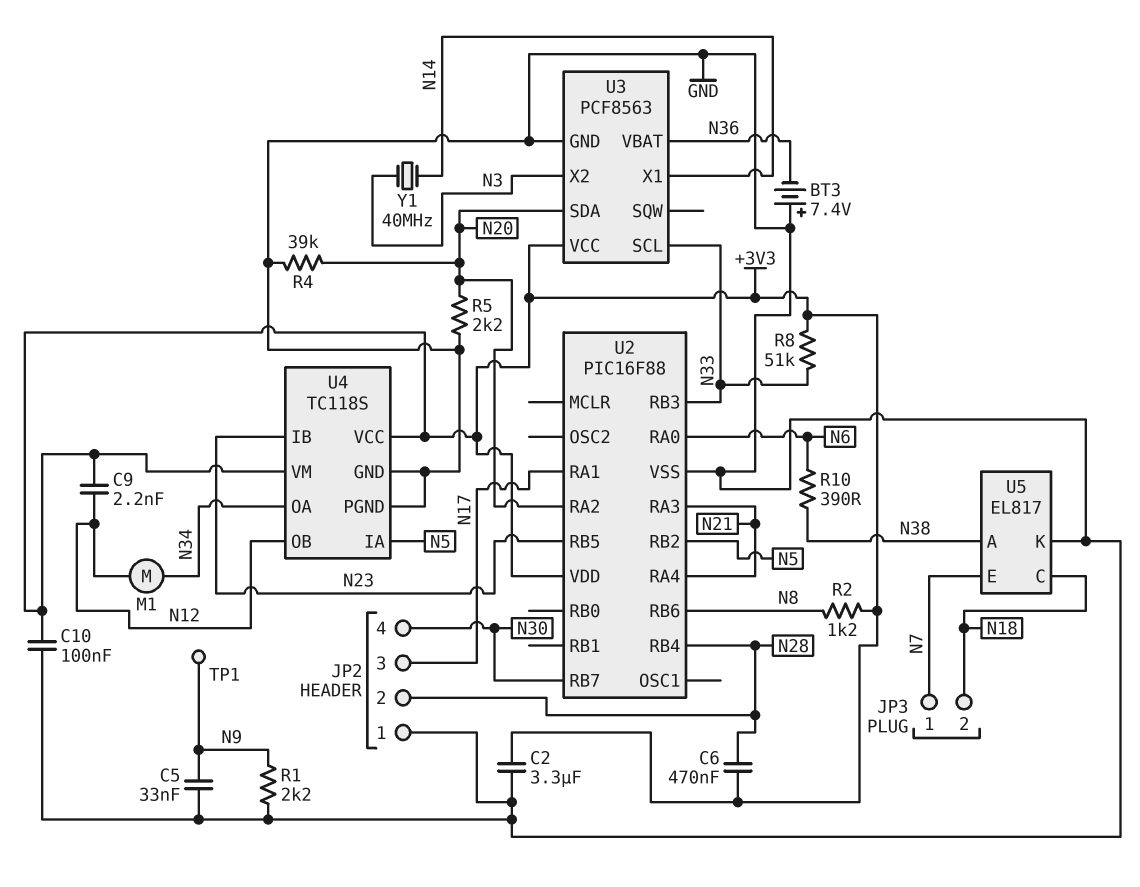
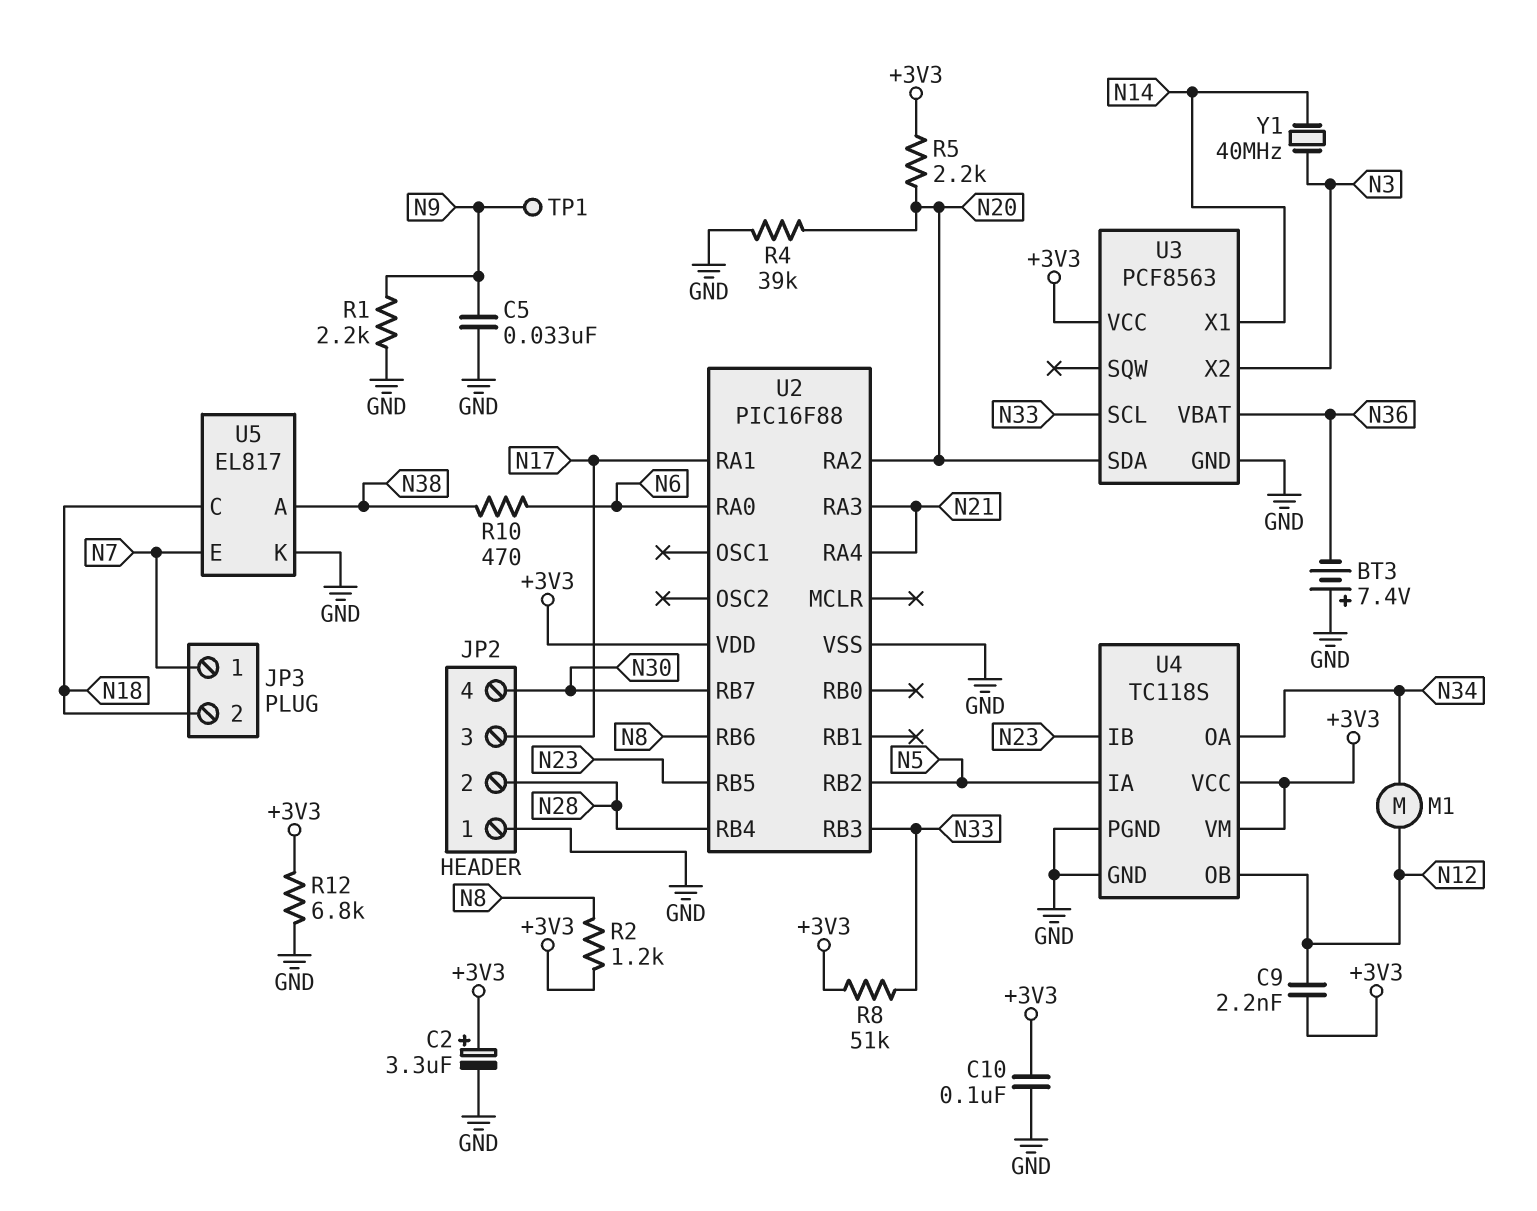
C2: 3.3uF (+3V3, GND) -> 3.3uF (plus +3V3, minus GND)
C6: 470nF (+3V3, N28) -> none
R5: 2.2k (GND, N20) -> 2.2k (+3V3, N20)
R10: 390 (N6, N38) -> 470 (N6, N38)
R12: none -> 6.8k (+3V3, GND)

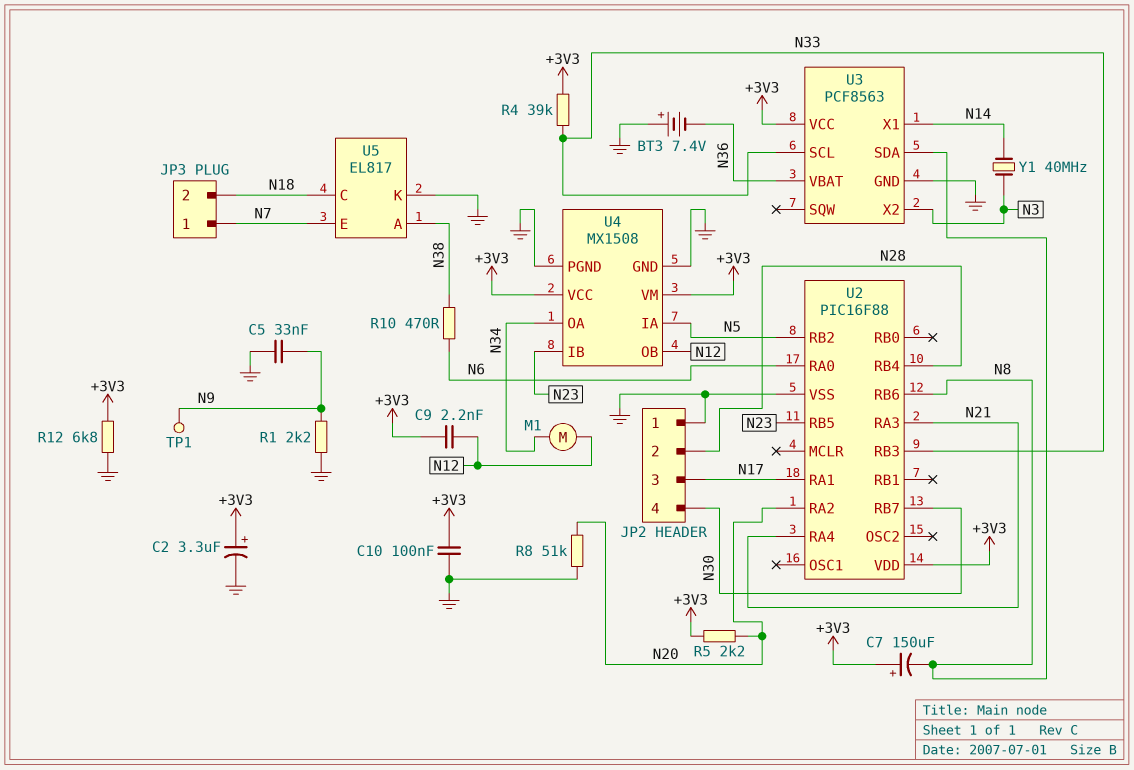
C7: none -> 150uF (plus +3V3, minus N8)
R2: 1.2k (+3V3, N8) -> none
R4: 39k (GND, N20) -> 39k (+3V3, N33)
R8: 51k (+3V3, N33) -> 51k (GND, N20)
U3 pin SDA: N20 -> N8
U4: TC118S -> MX1508

